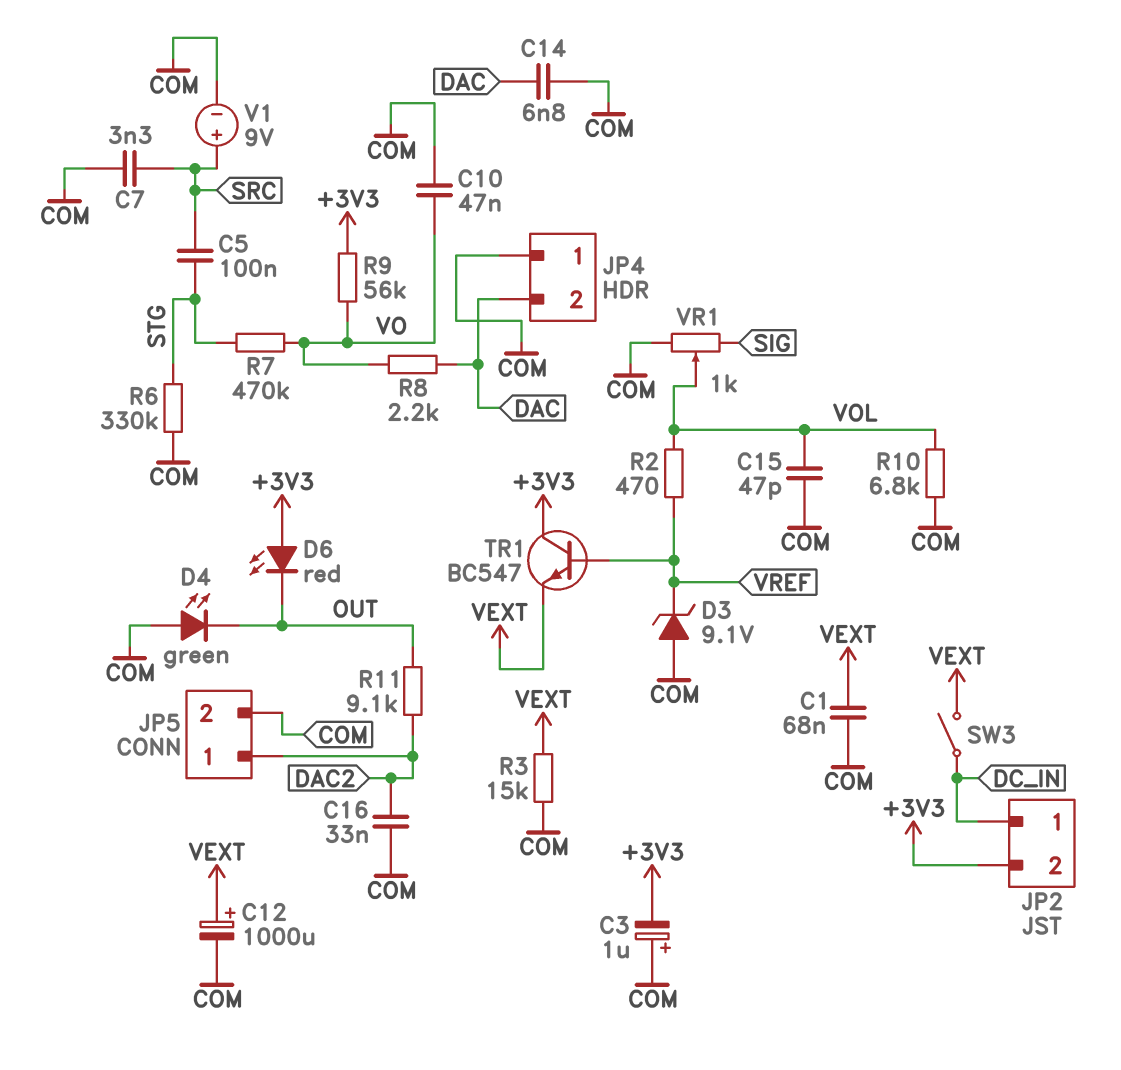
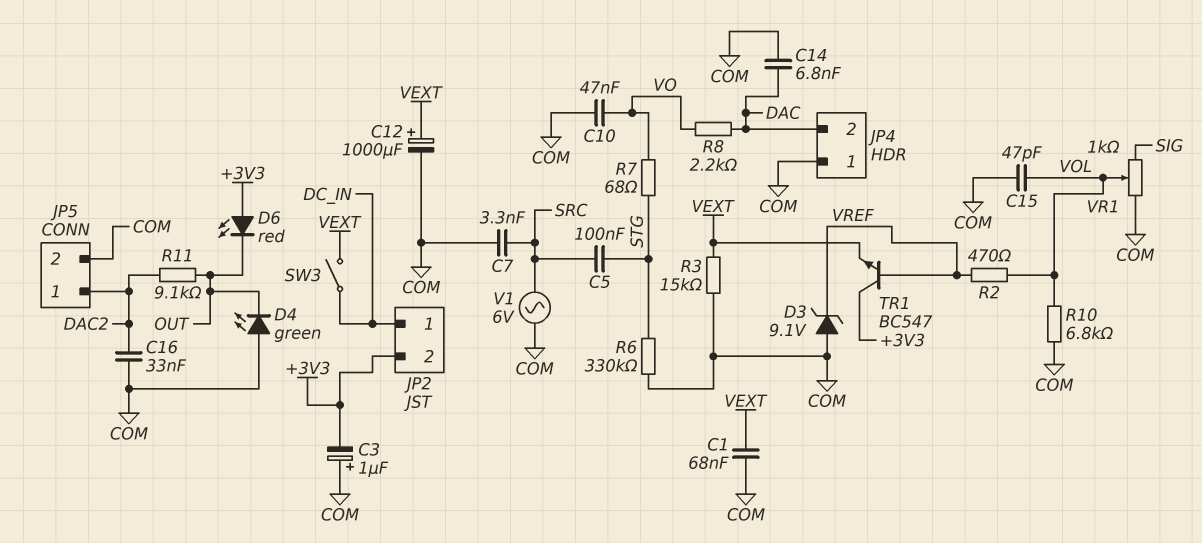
R7: 470k (STG, VO) -> 68 (STG, VO)
R9: 56k (+3V3, VO) -> none
V1: 9V (plus SRC, minus COM) -> AC 6V (COM, SRC)

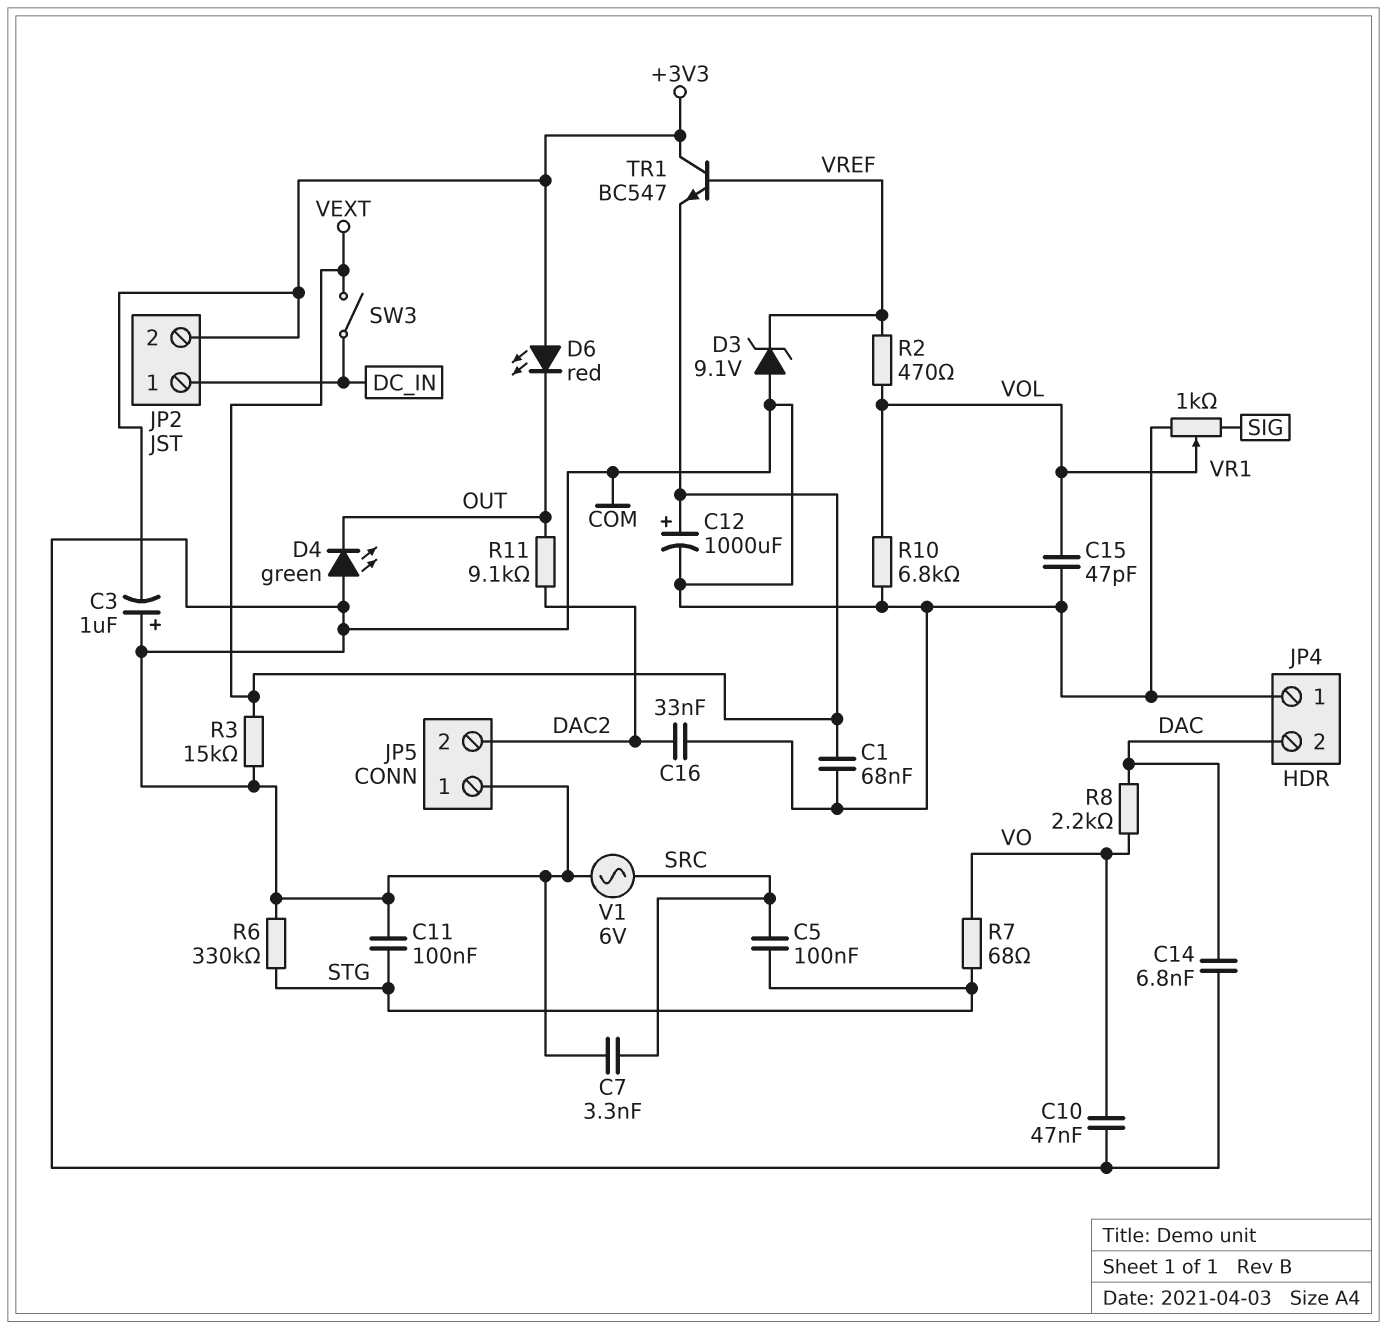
C11: none -> 100nF (COM, STG)
JP5 pin 1: DAC2 -> COM
JP5 pin 2: COM -> DAC2

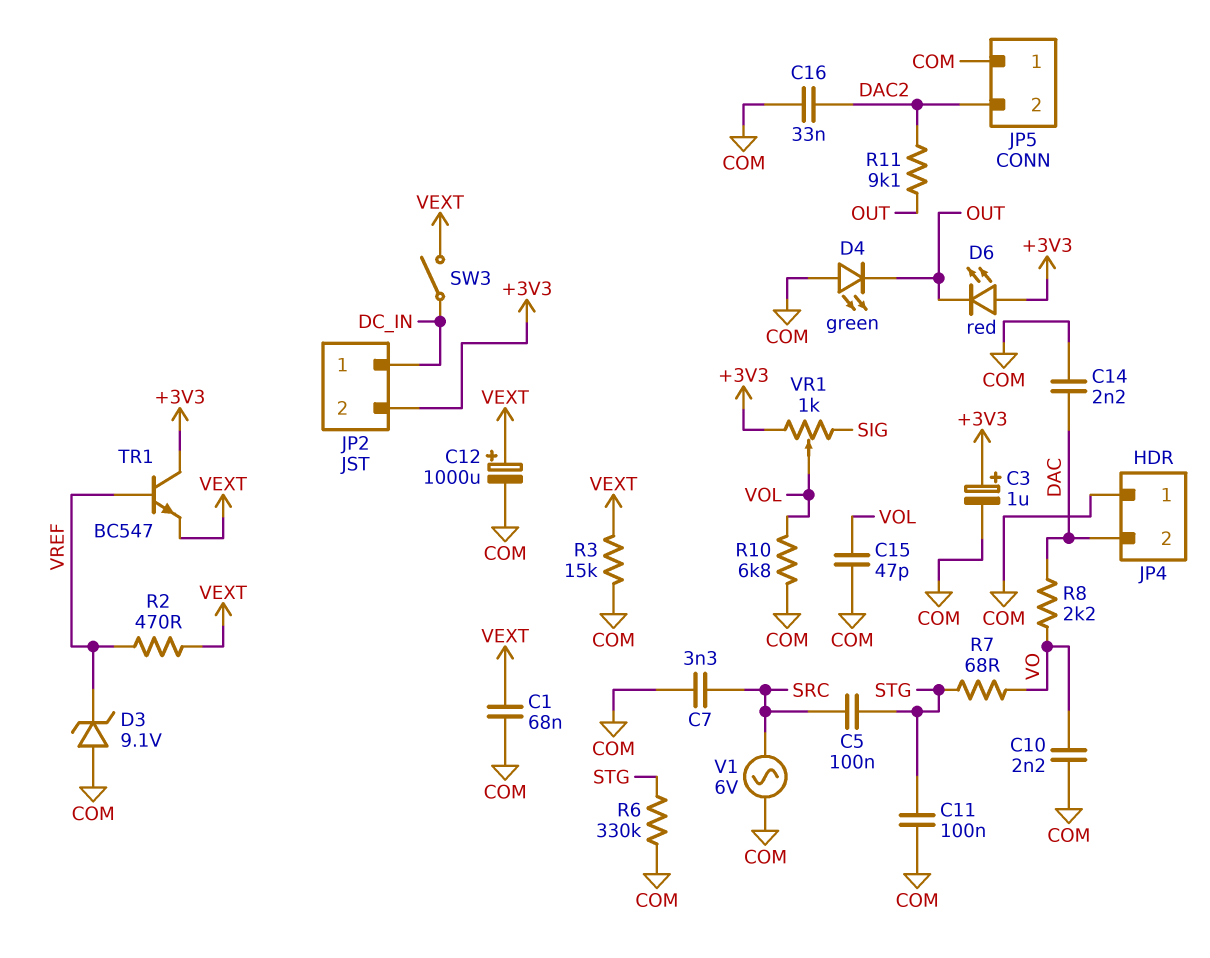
C3: 1uF (plus COM, minus +3V3) -> 1uF (plus +3V3, minus COM)
C10: 47nF (COM, VO) -> 2.2nF (COM, VO)
C14: 6.8nF (COM, DAC) -> 2.2nF (COM, DAC)
R2: 470 (VOL, VREF) -> 470 (VEXT, VREF)
VR1: 1k (COM, SIG, wiper VOL) -> 1k (+3V3, SIG, wiper VOL)

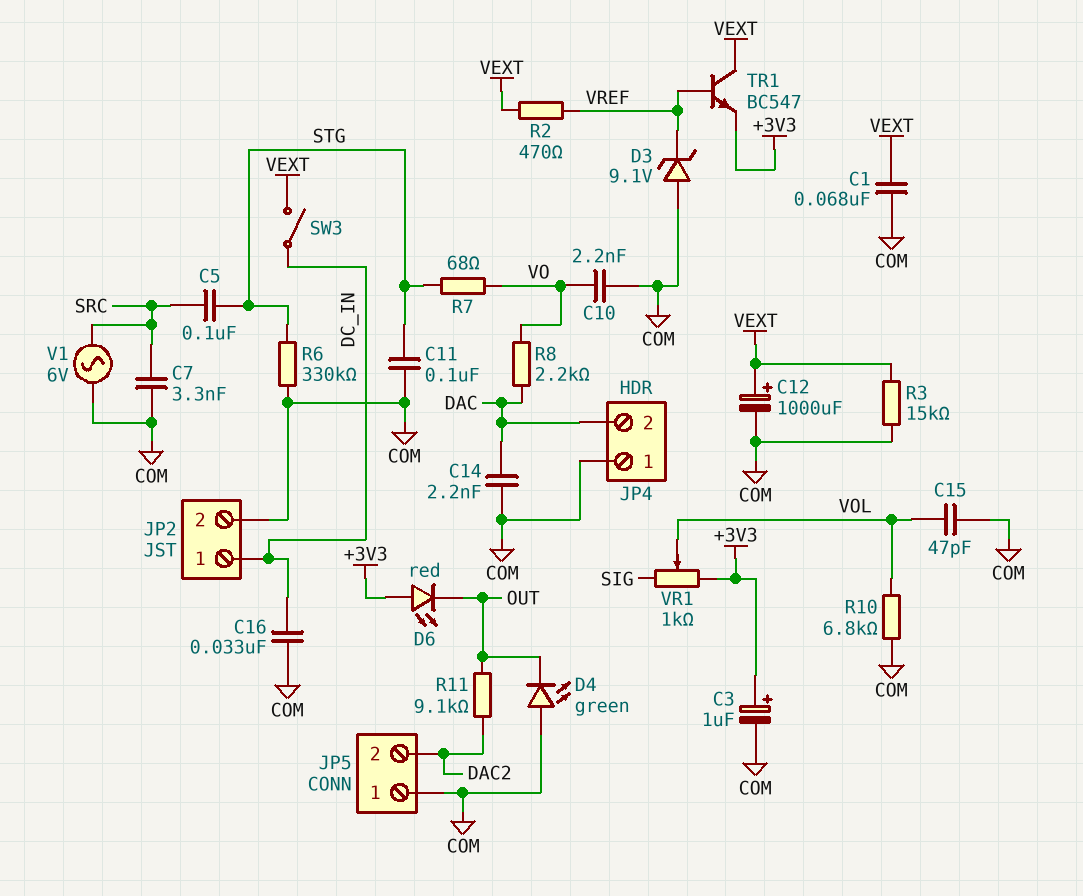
C16: 33nF (COM, DAC2) -> 33nF (COM, DC_IN)
JP2 pin 2: +3V3 -> COM
TR1: NPN BC547 (B VREF, C +3V3, E VEXT) -> NPN BC547 (B VREF, C VEXT, E +3V3)

